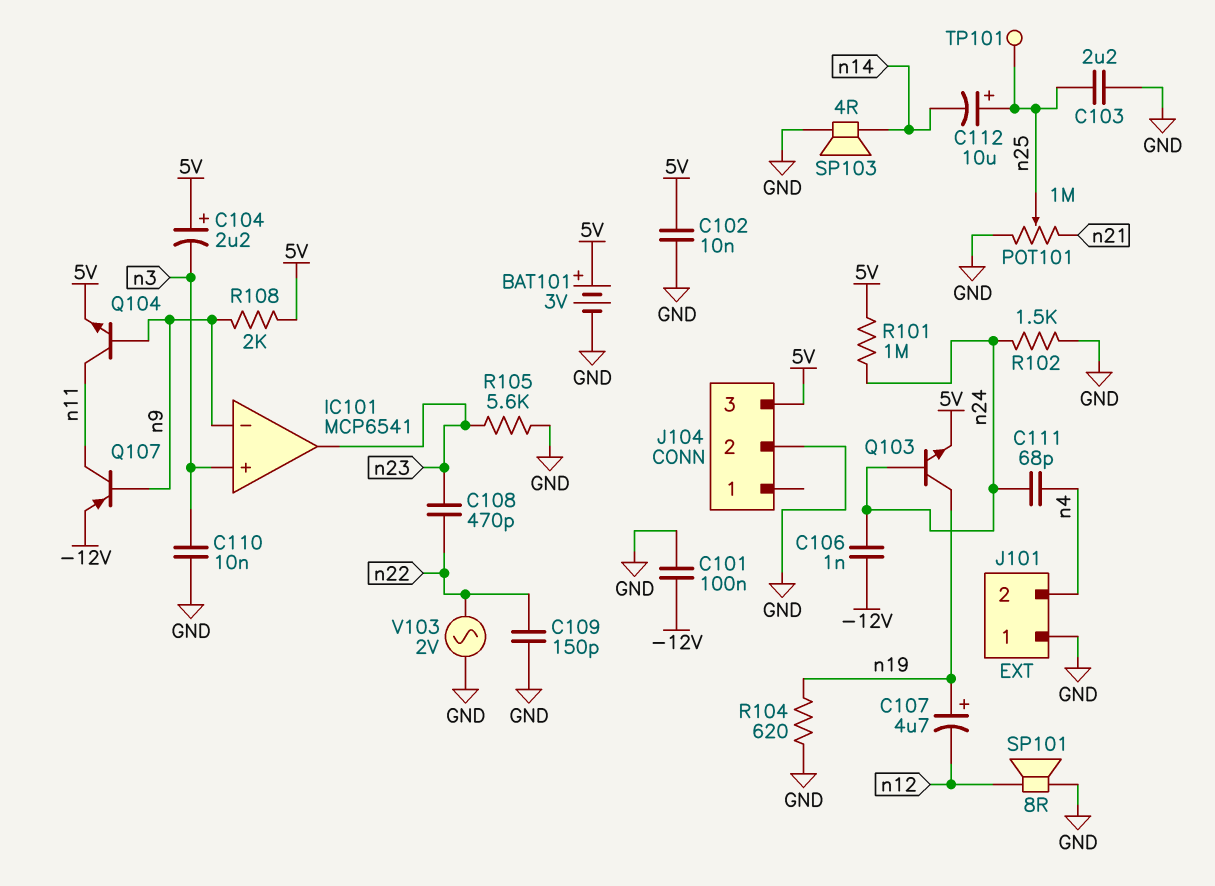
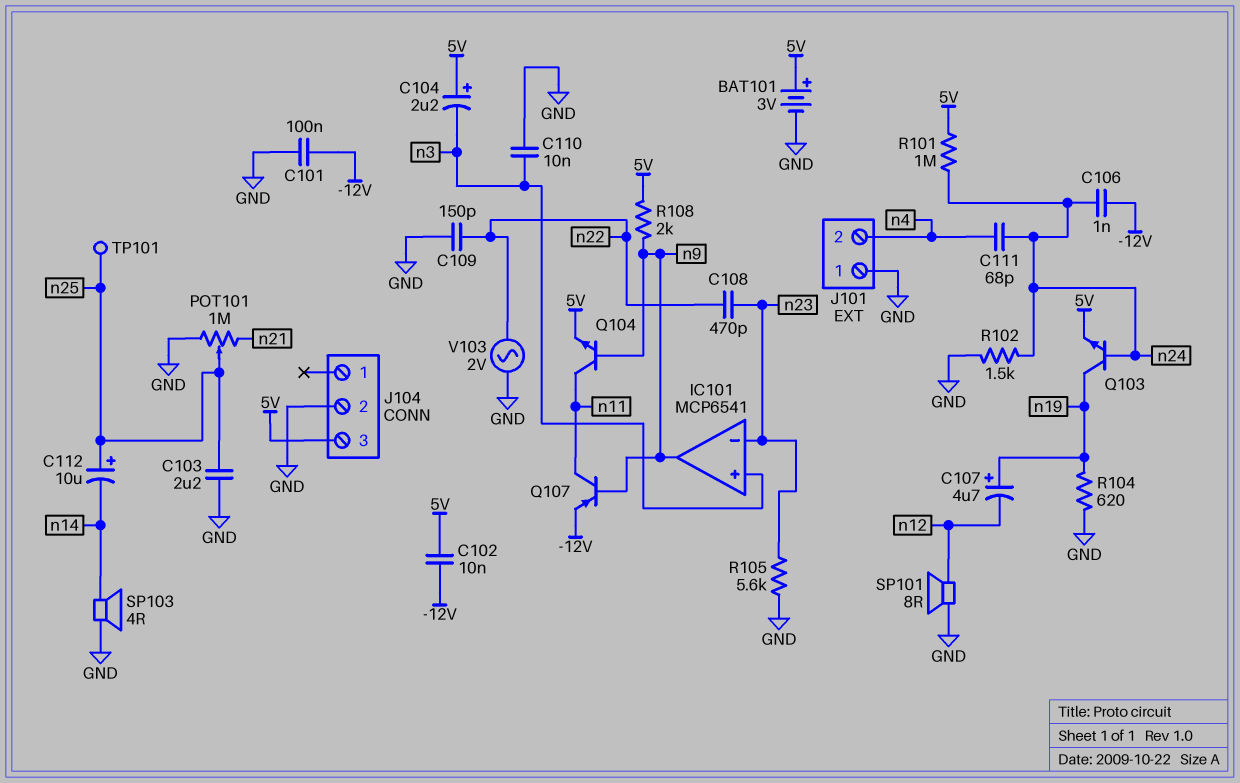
C102: 10nF (5V, GND) -> 10nF (-12V, 5V)
IC101 pin in-: n9 -> n23
IC101 pin out: n23 -> n9

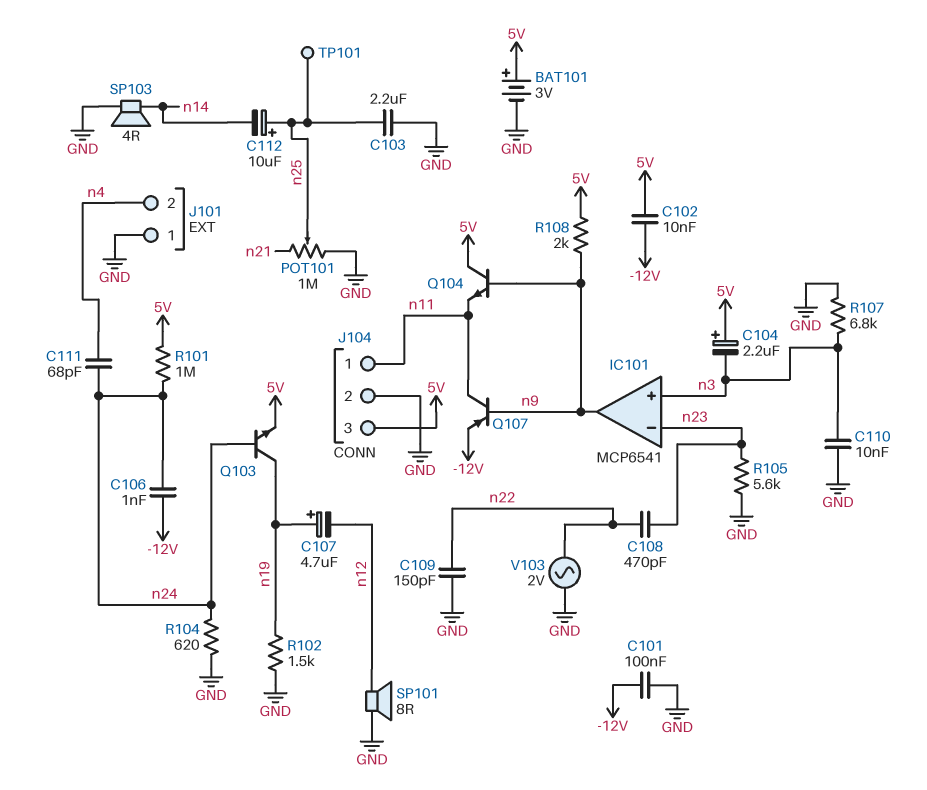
J104 pin 1: none -> n11
Q104: NPN (B n9, C n11, E 5V) -> NPN (B n9, C 5V, E n11)
R102: 1.5k (GND, n24) -> 1.5k (GND, n19)
R104: 620 (GND, n19) -> 620 (GND, n24)
R107: none -> 6.8k (GND, n3)

